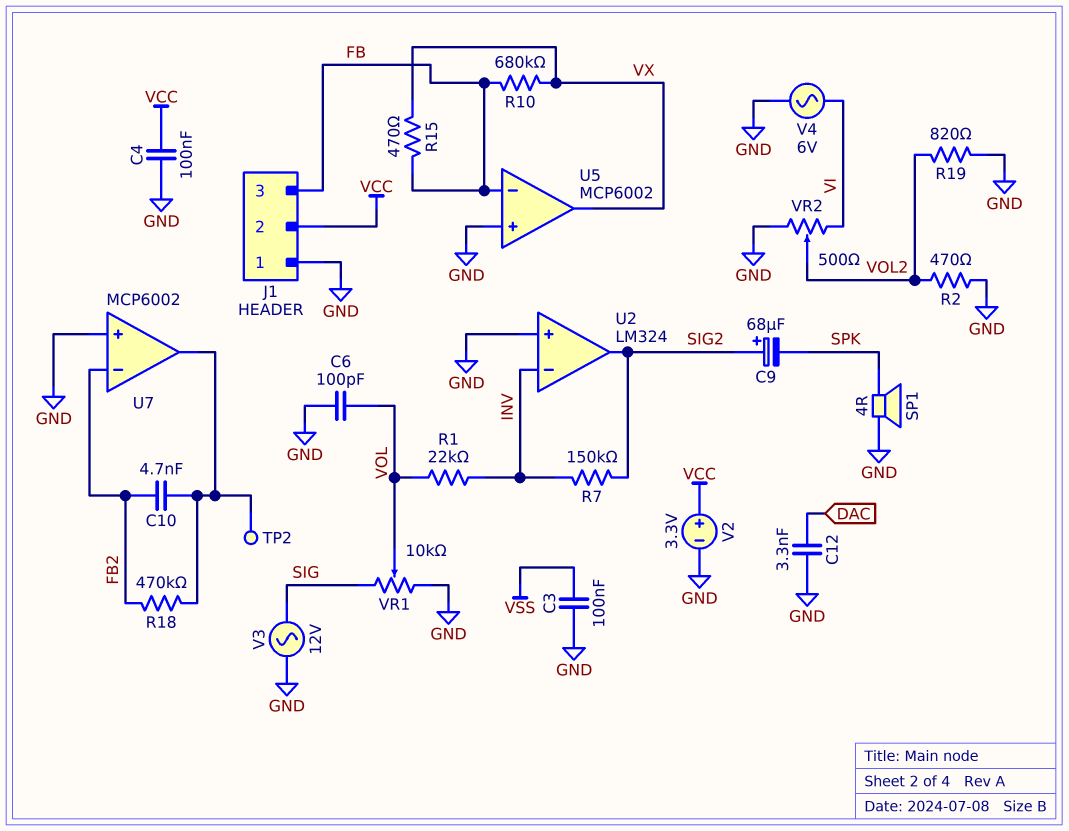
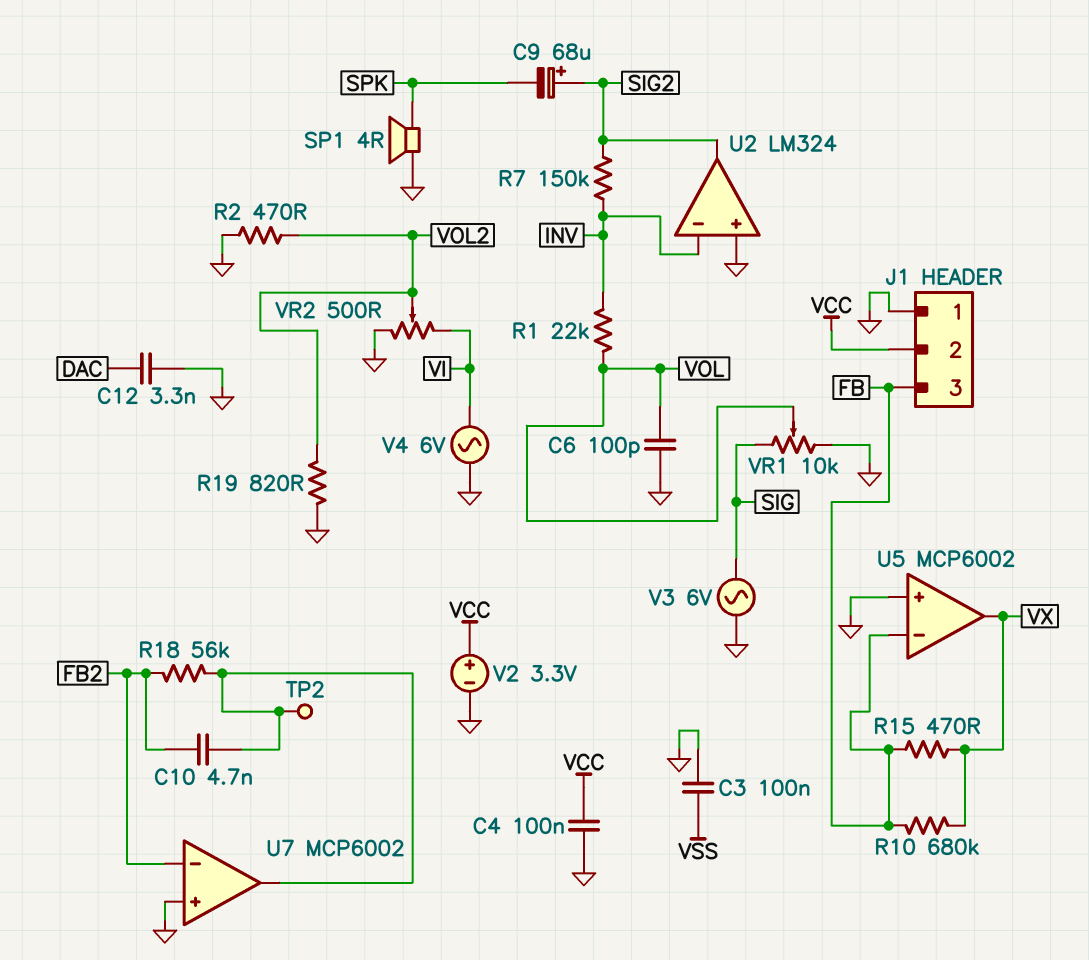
R18: 470k (FB2, U7/out) -> 56k (FB2, U7/out)
V3: AC 12V (GND, SIG) -> AC 6V (GND, SIG)

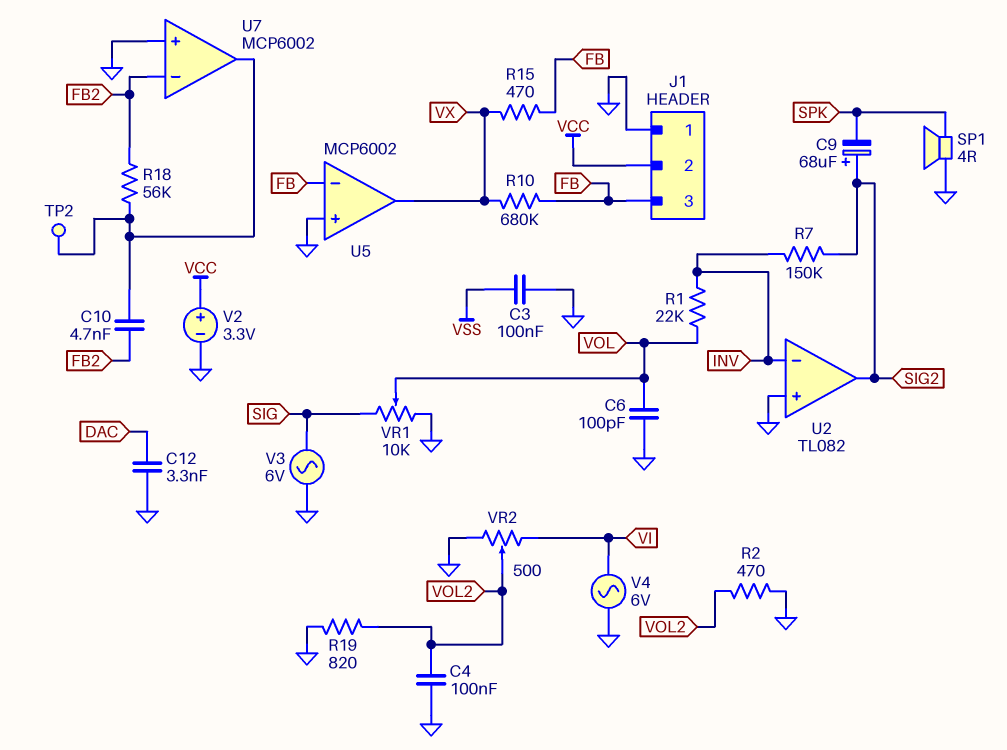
C4: 100nF (GND, VCC) -> 100nF (GND, VOL2)
U2: LM324 -> TL082

